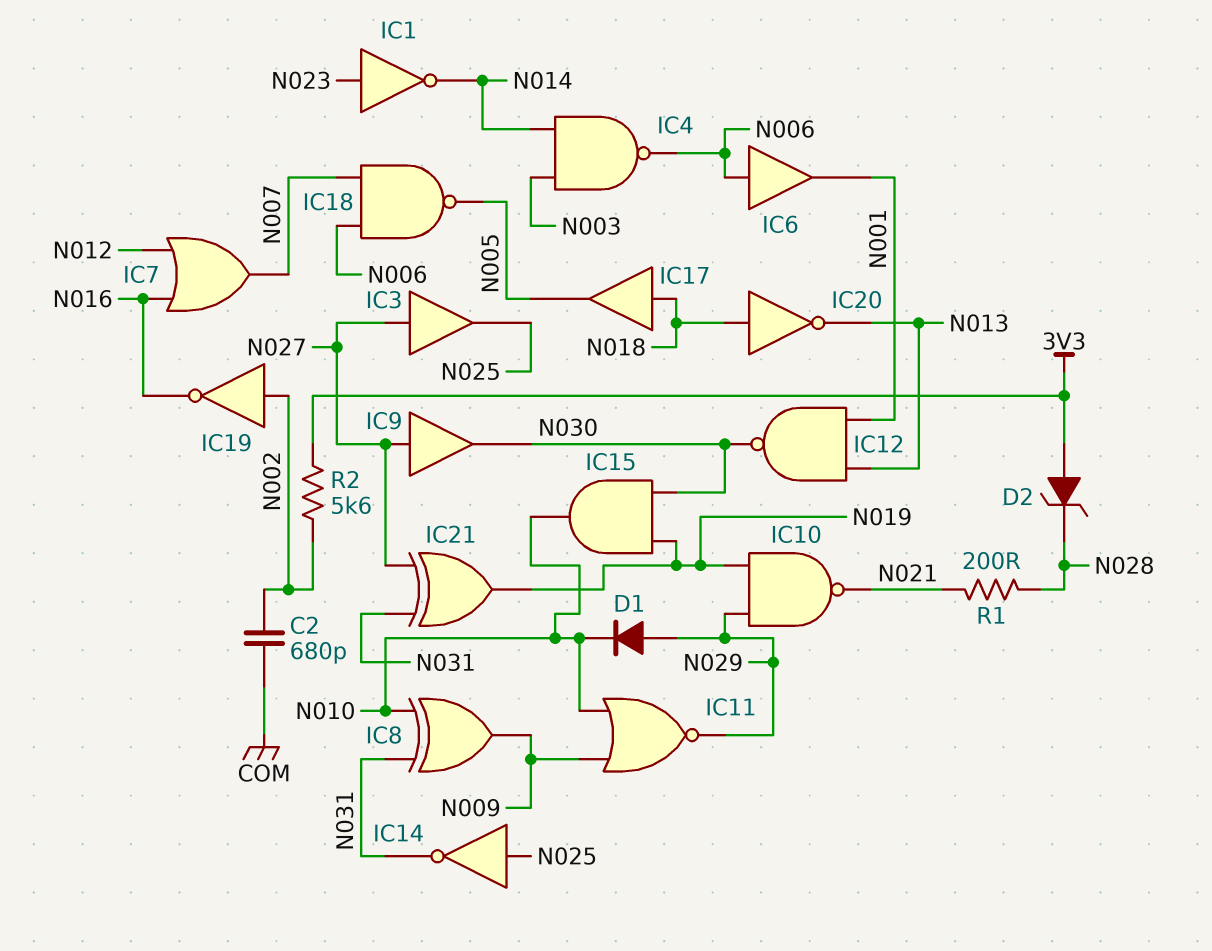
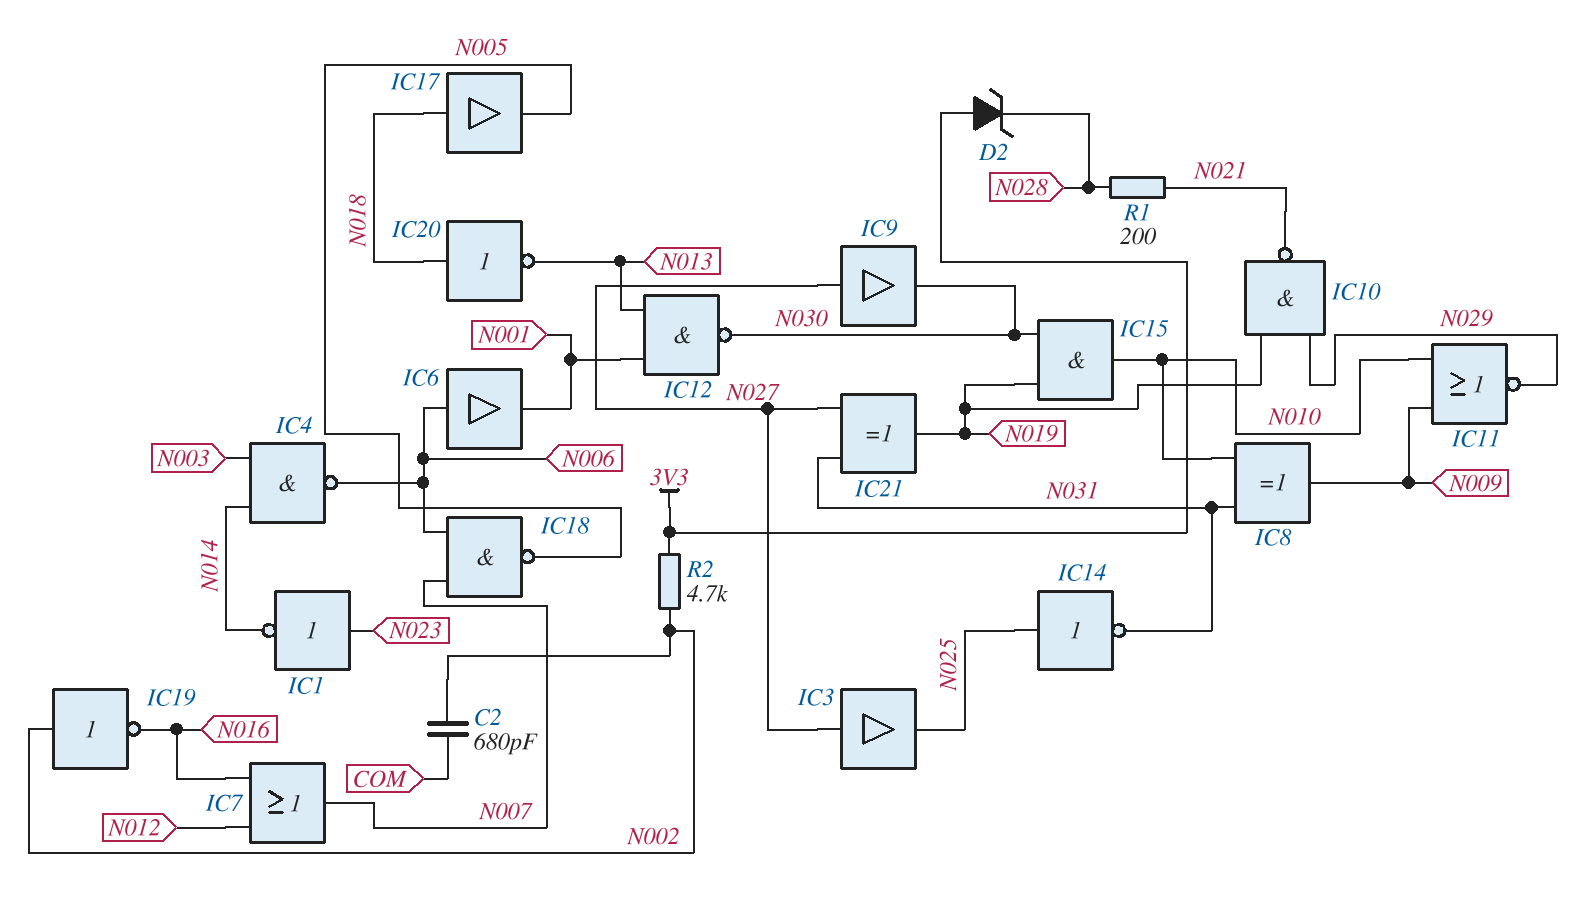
D1: diode (A N029, K N010) -> none
R2: 5.6k (3V3, N002) -> 4.7k (3V3, N002)

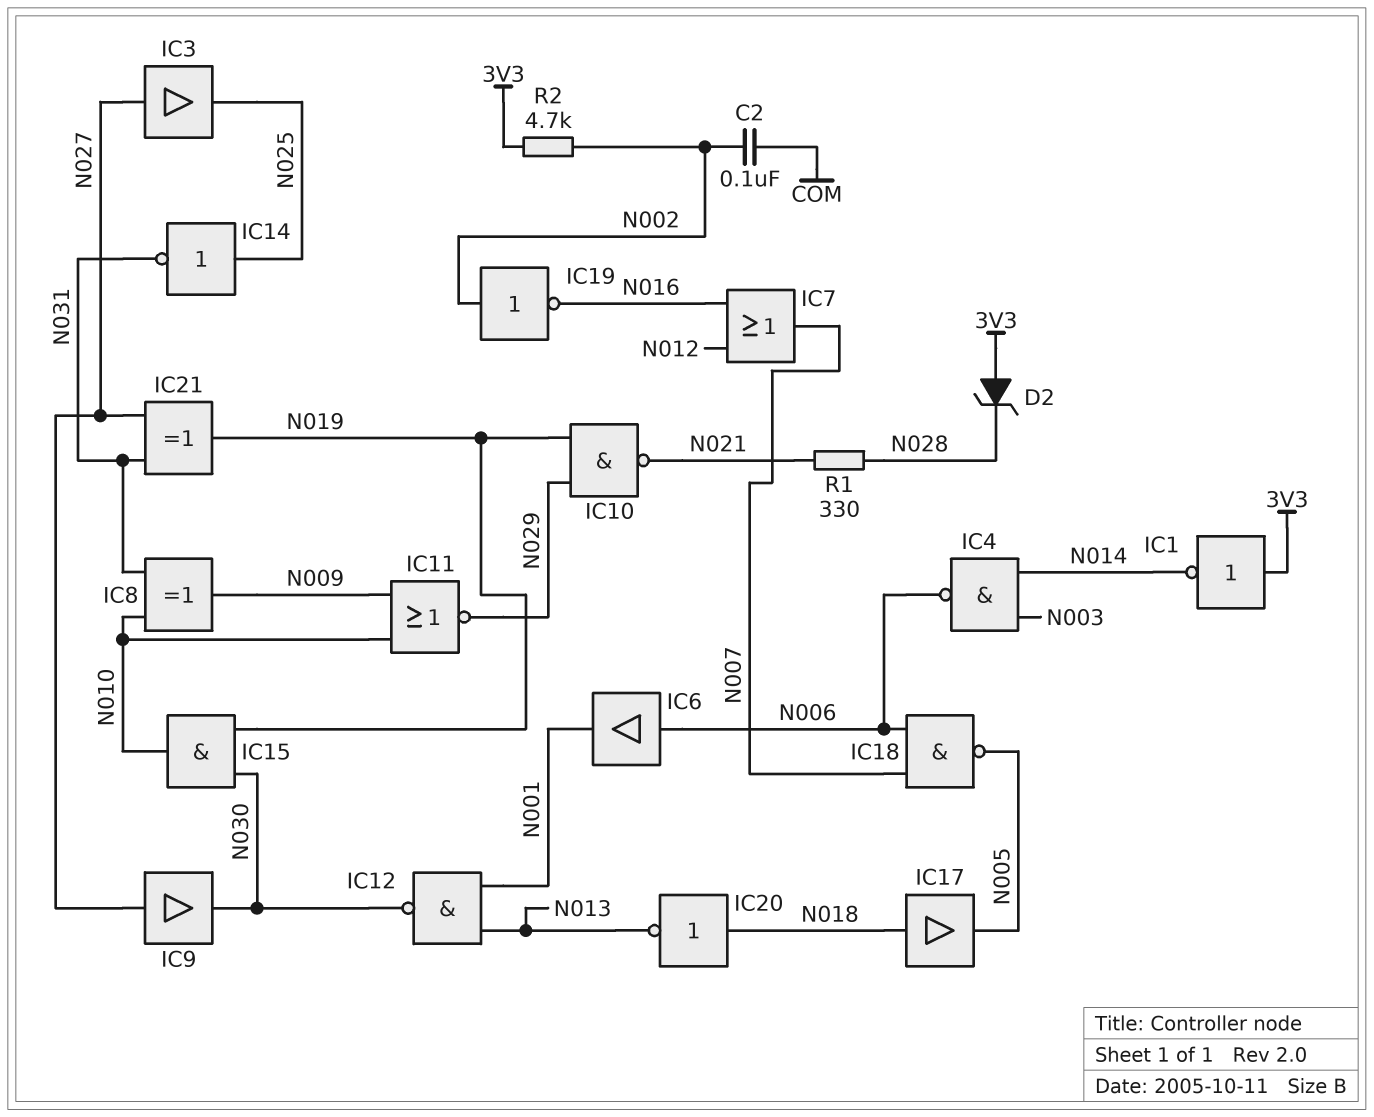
C2: 680pF (COM, N002) -> 100nF (COM, N002)
IC1: NOT (in N023, out N014) -> NOT (in 3V3, out N014)
R1: 200 (N021, N028) -> 330 (N021, N028)

